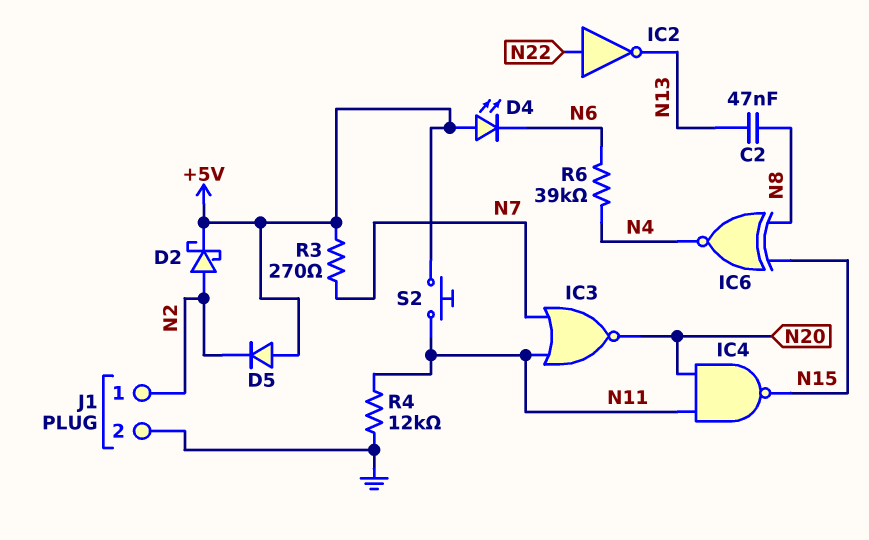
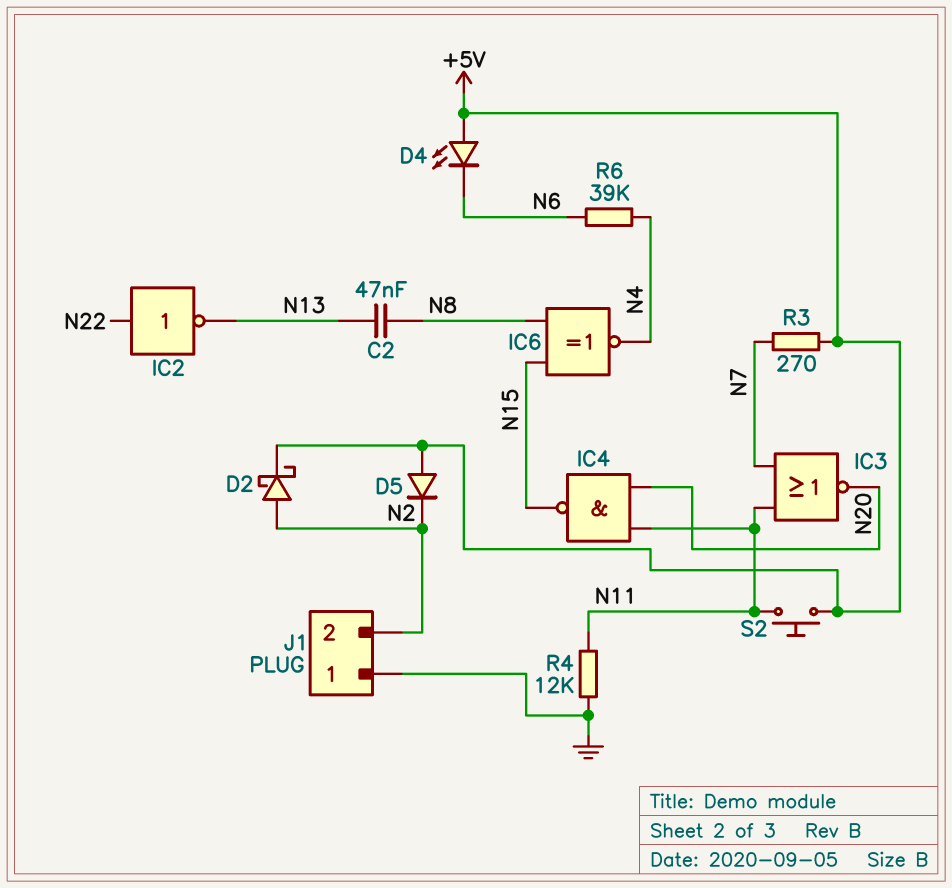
J1 pin 1: N2 -> GND
J1 pin 2: GND -> N2

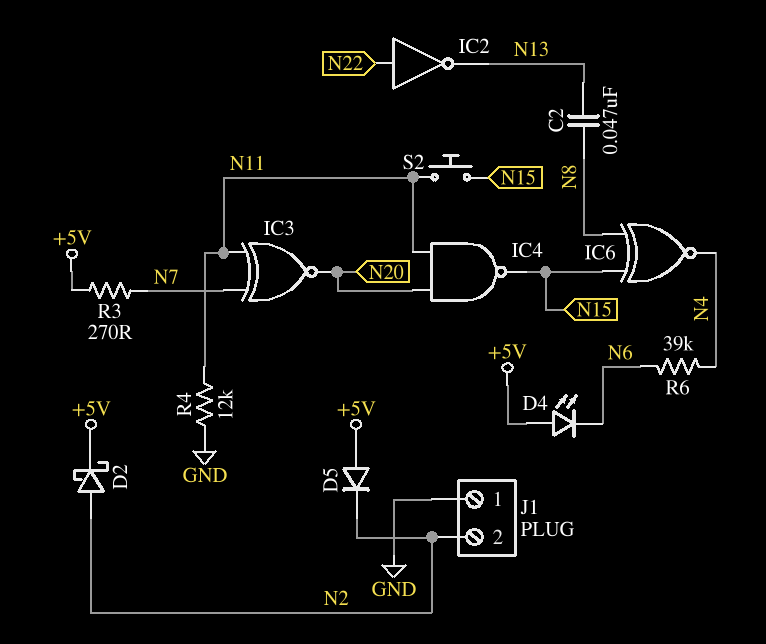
IC3: NOR (in N7, in N11, out N20) -> XNOR (in N7, in N11, out N20)
S2: button (+5V, N11) -> button (N11, N15)

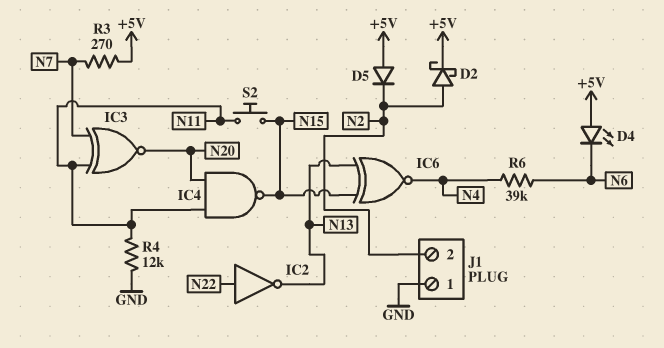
C2: 47nF (N8, N13) -> none
IC6: XNOR (in N8, in N15, out N4) -> XNOR (in N13, in N15, out N4)

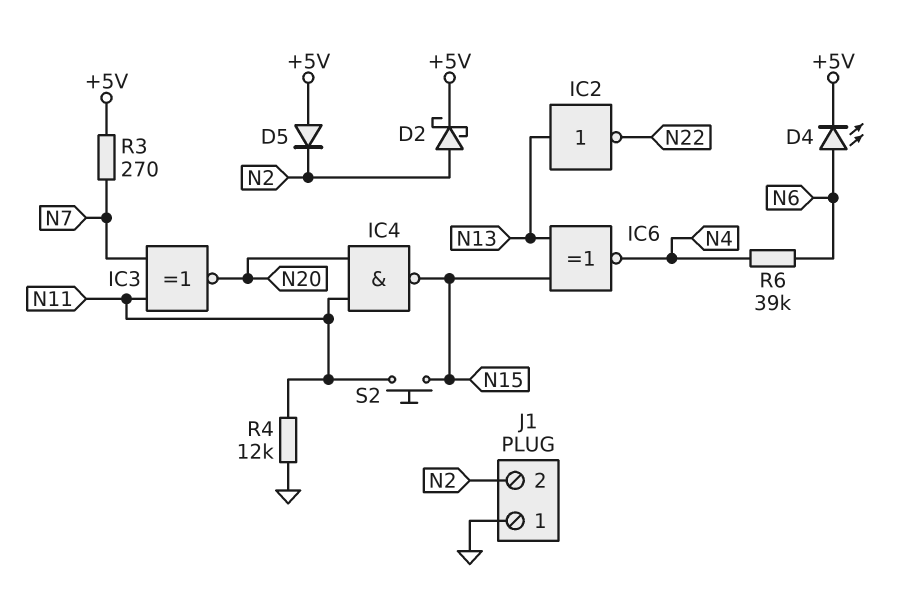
D4: LED (A +5V, K N6) -> LED (A N6, K +5V)
IC2: NOT (in N22, out N13) -> NOT (in N13, out N22)

